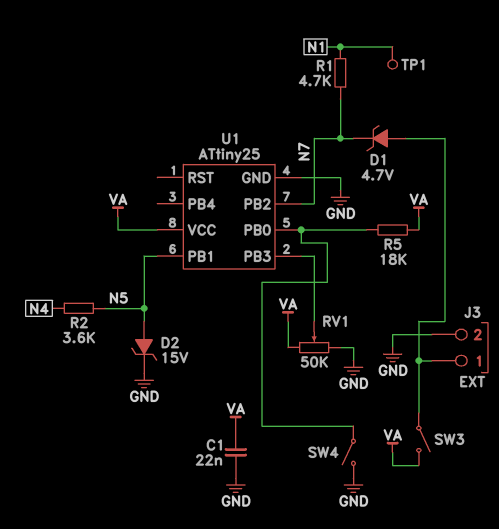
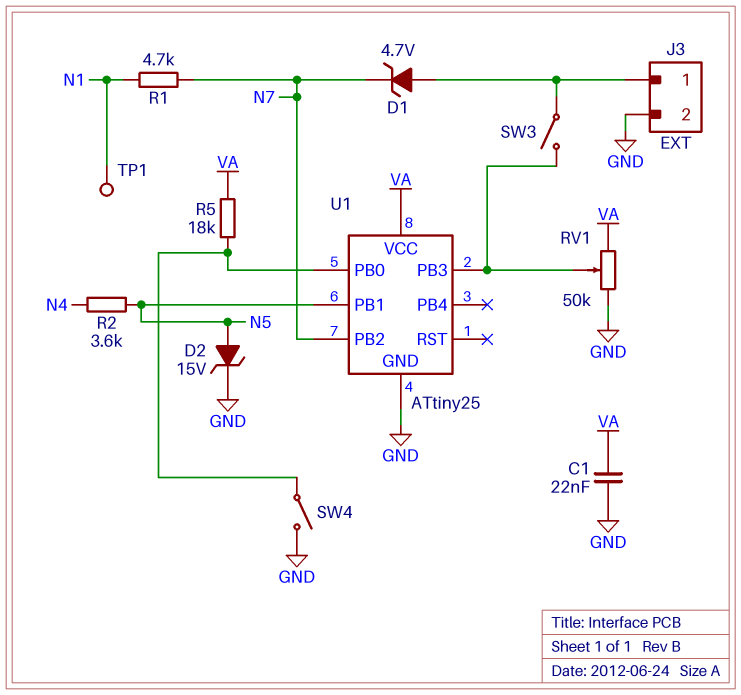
SW3: switch (J3/1, VA) -> switch (J3/1, U1/PB3)

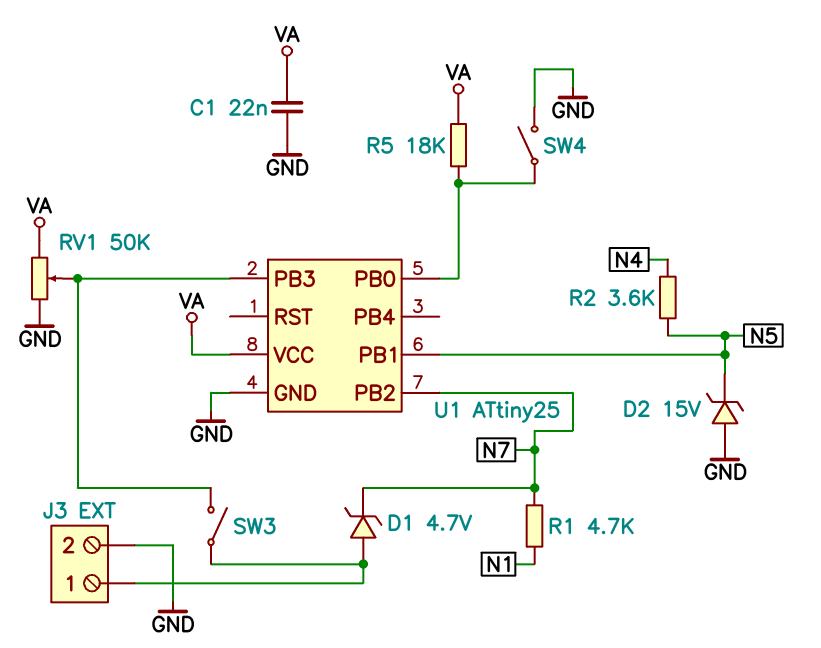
D2: zener 15V (A N5, K GND) -> zener 15V (A GND, K N5)
TP1: test point (N1) -> none

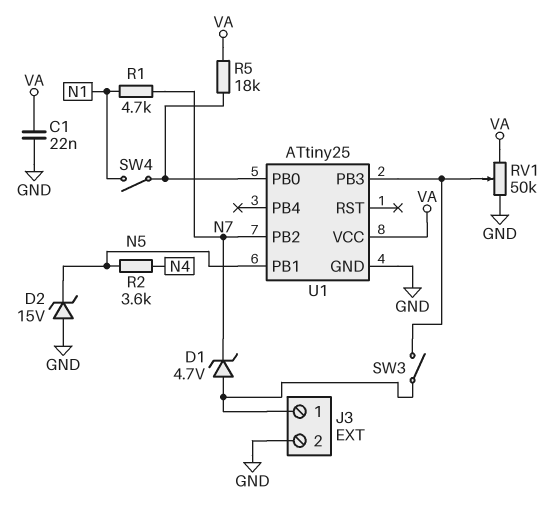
SW4: switch (GND, U1/PB0) -> switch (N1, U1/PB0)

